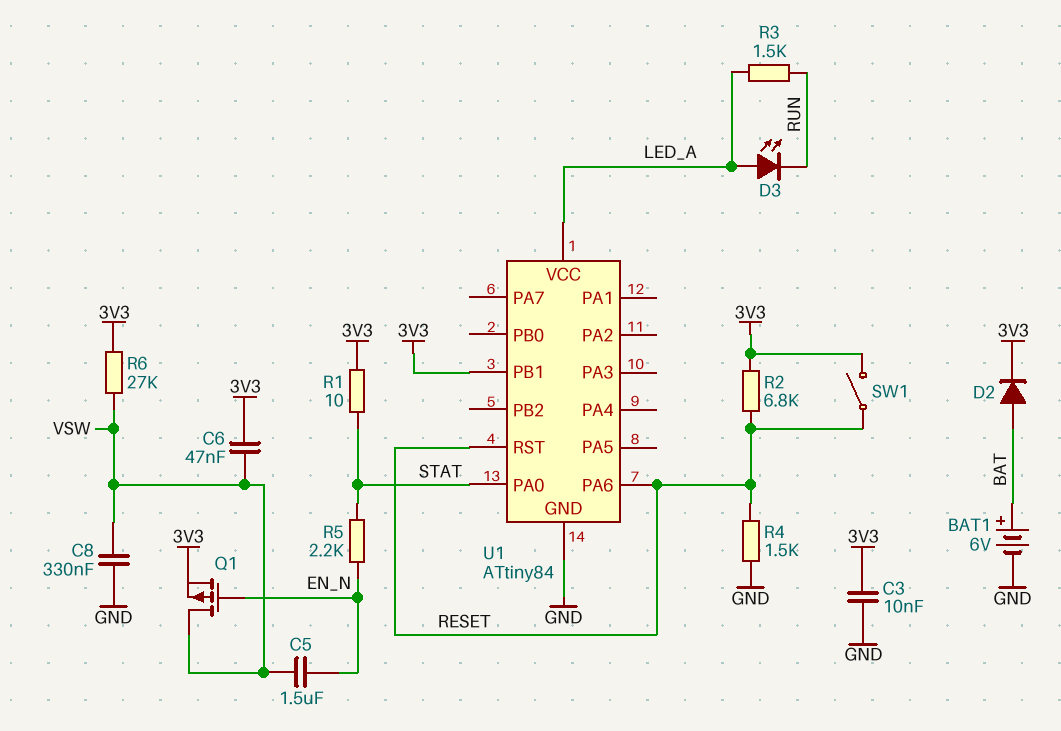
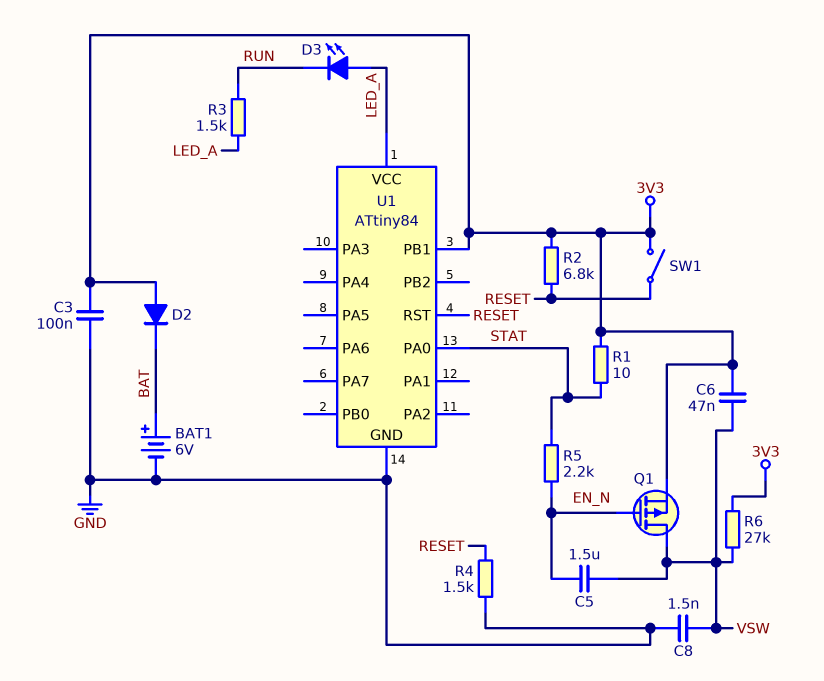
C3: 10nF (3V3, GND) -> 100nF (3V3, GND)
C8: 330nF (GND, VSW) -> 1.5nF (GND, VSW)
D2: diode (A BAT, K 3V3) -> diode (A 3V3, K BAT)
U1 pin PA6: RESET -> none

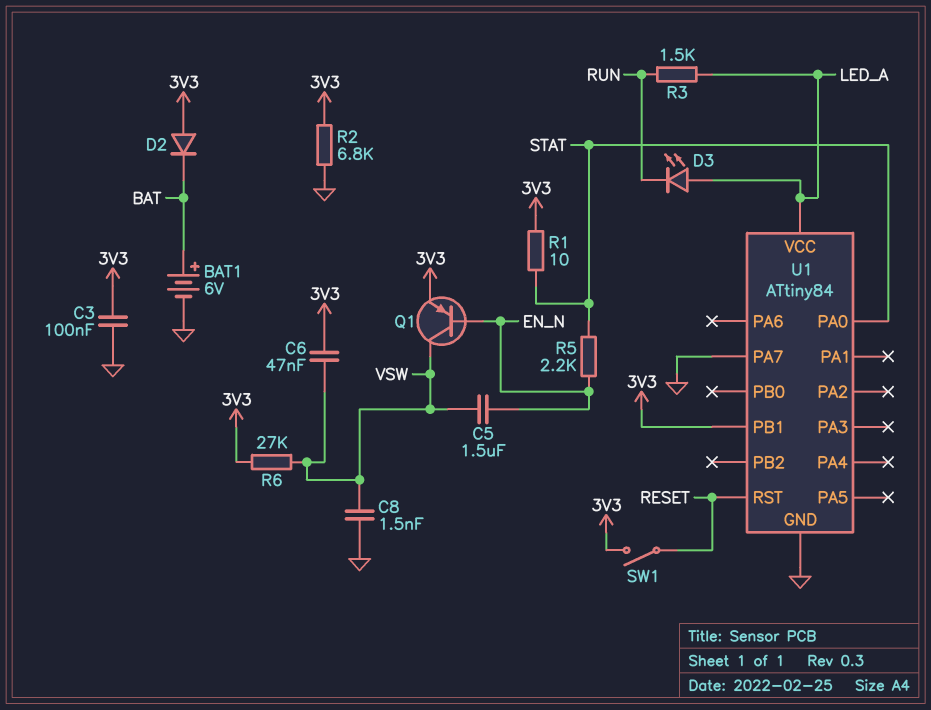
Q1: PMOS (G EN_N, D VSW, S 3V3) -> PNP (B EN_N, C VSW, E 3V3)
R2: 6.8k (3V3, RESET) -> 6.8k (3V3, GND)
R4: 1.5k (GND, RESET) -> none
U1 pin PA7: none -> GND

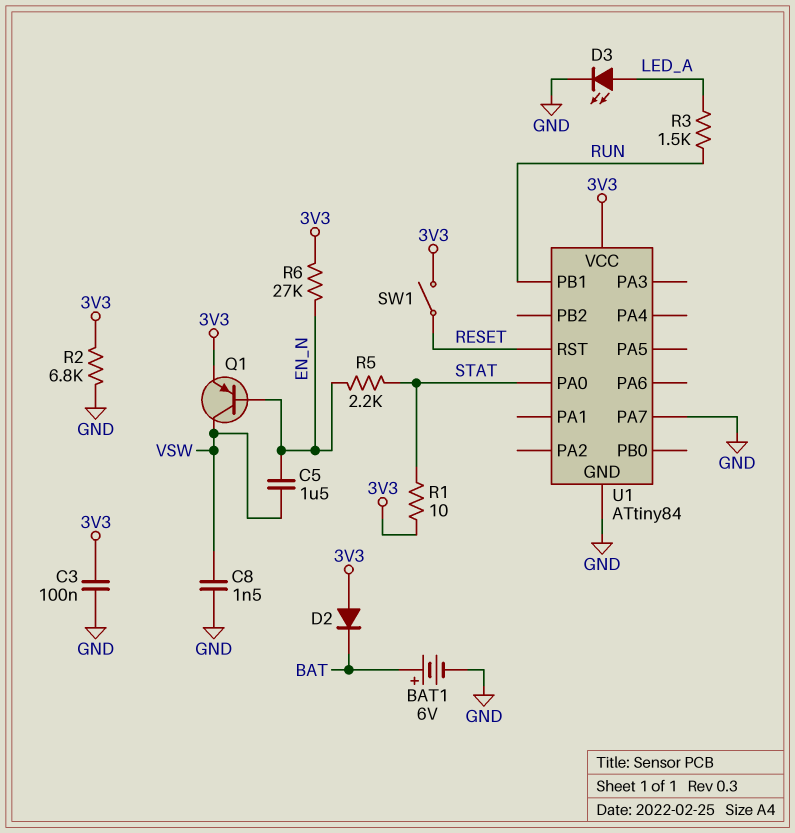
C6: 47nF (3V3, VSW) -> none
D3: LED (A LED_A, K RUN) -> LED (A LED_A, K GND)
R6: 27k (3V3, VSW) -> 27k (3V3, EN_N)
U1 pin PB1: 3V3 -> RUN
U1 pin VCC: LED_A -> 3V3

